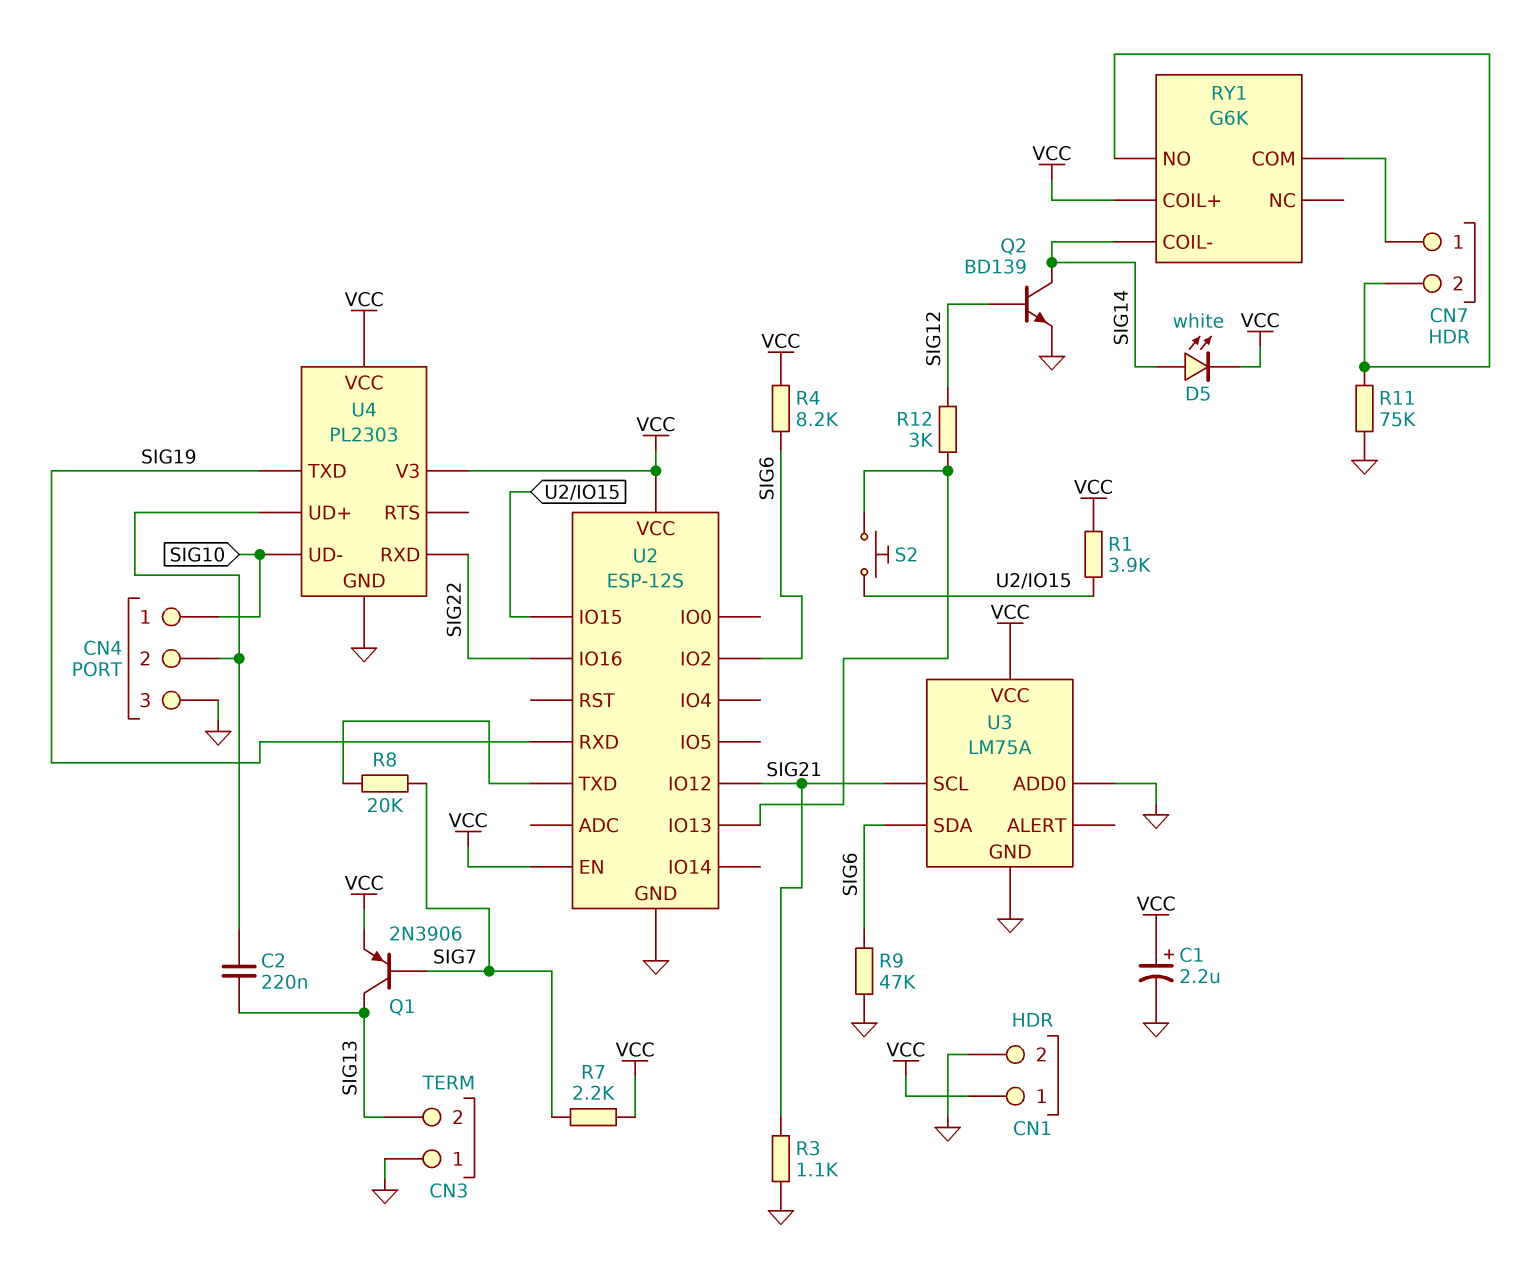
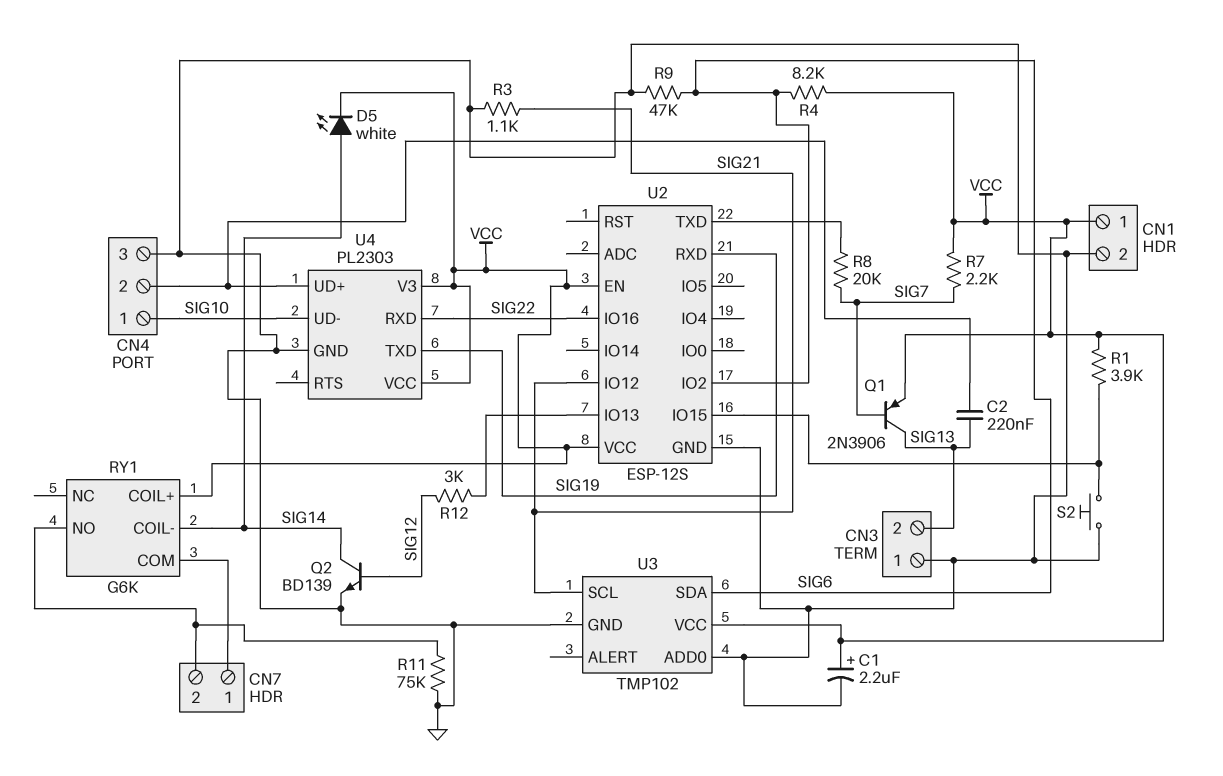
S2: button (U2/IO13, U2/IO15) -> button (GND, U2/IO15)
U3: LM75A -> TMP102

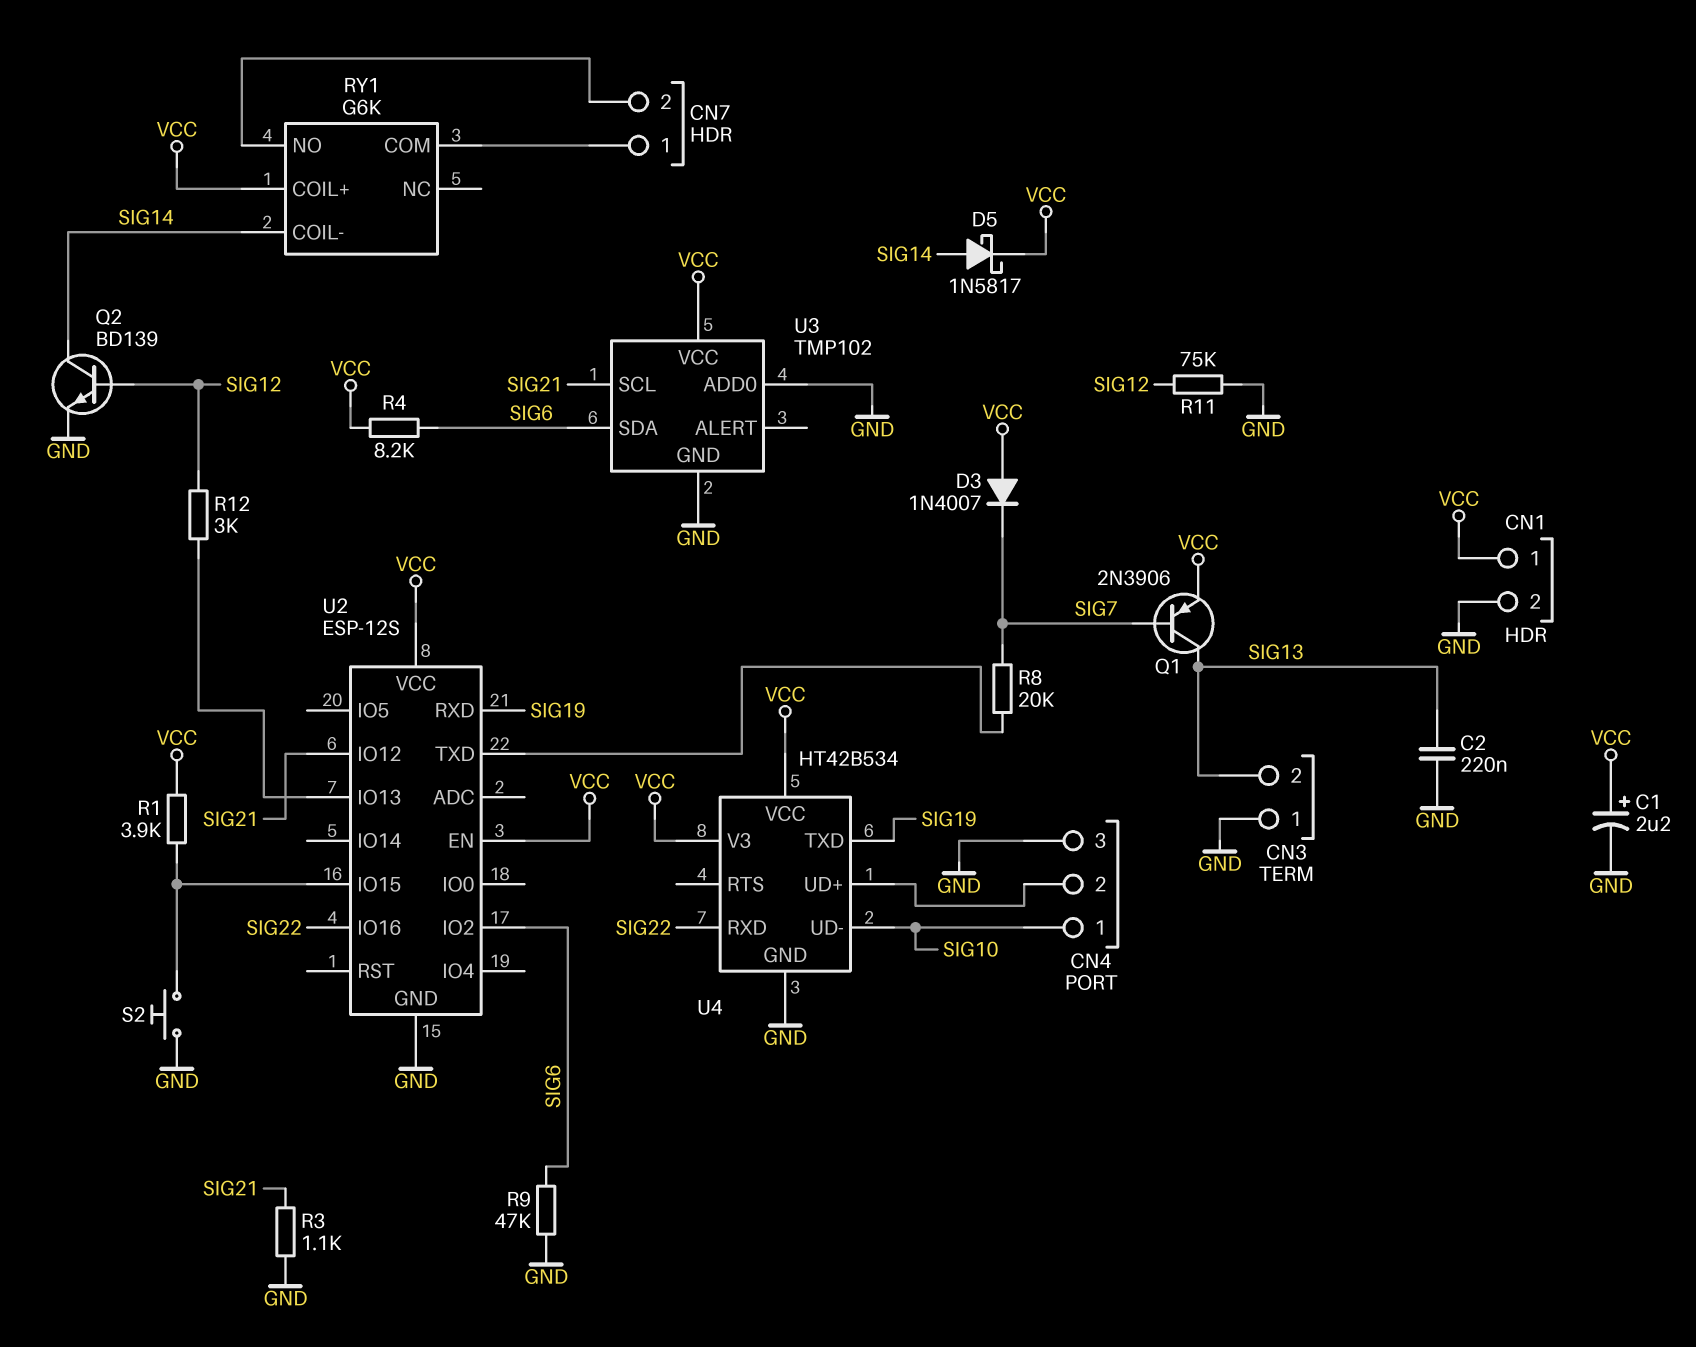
C2: 220nF (CN4/2, SIG13) -> 220nF (GND, SIG13)
D3: none -> diode 1N4007 (A VCC, K SIG7)
D5: LED white (A SIG14, K VCC) -> schottky 1N5817 (A SIG14, K VCC)
R7: 2.2k (SIG7, VCC) -> none
R11: 75k (CN7/2, GND) -> 75k (GND, SIG12)
U4: PL2303 -> HT42B534

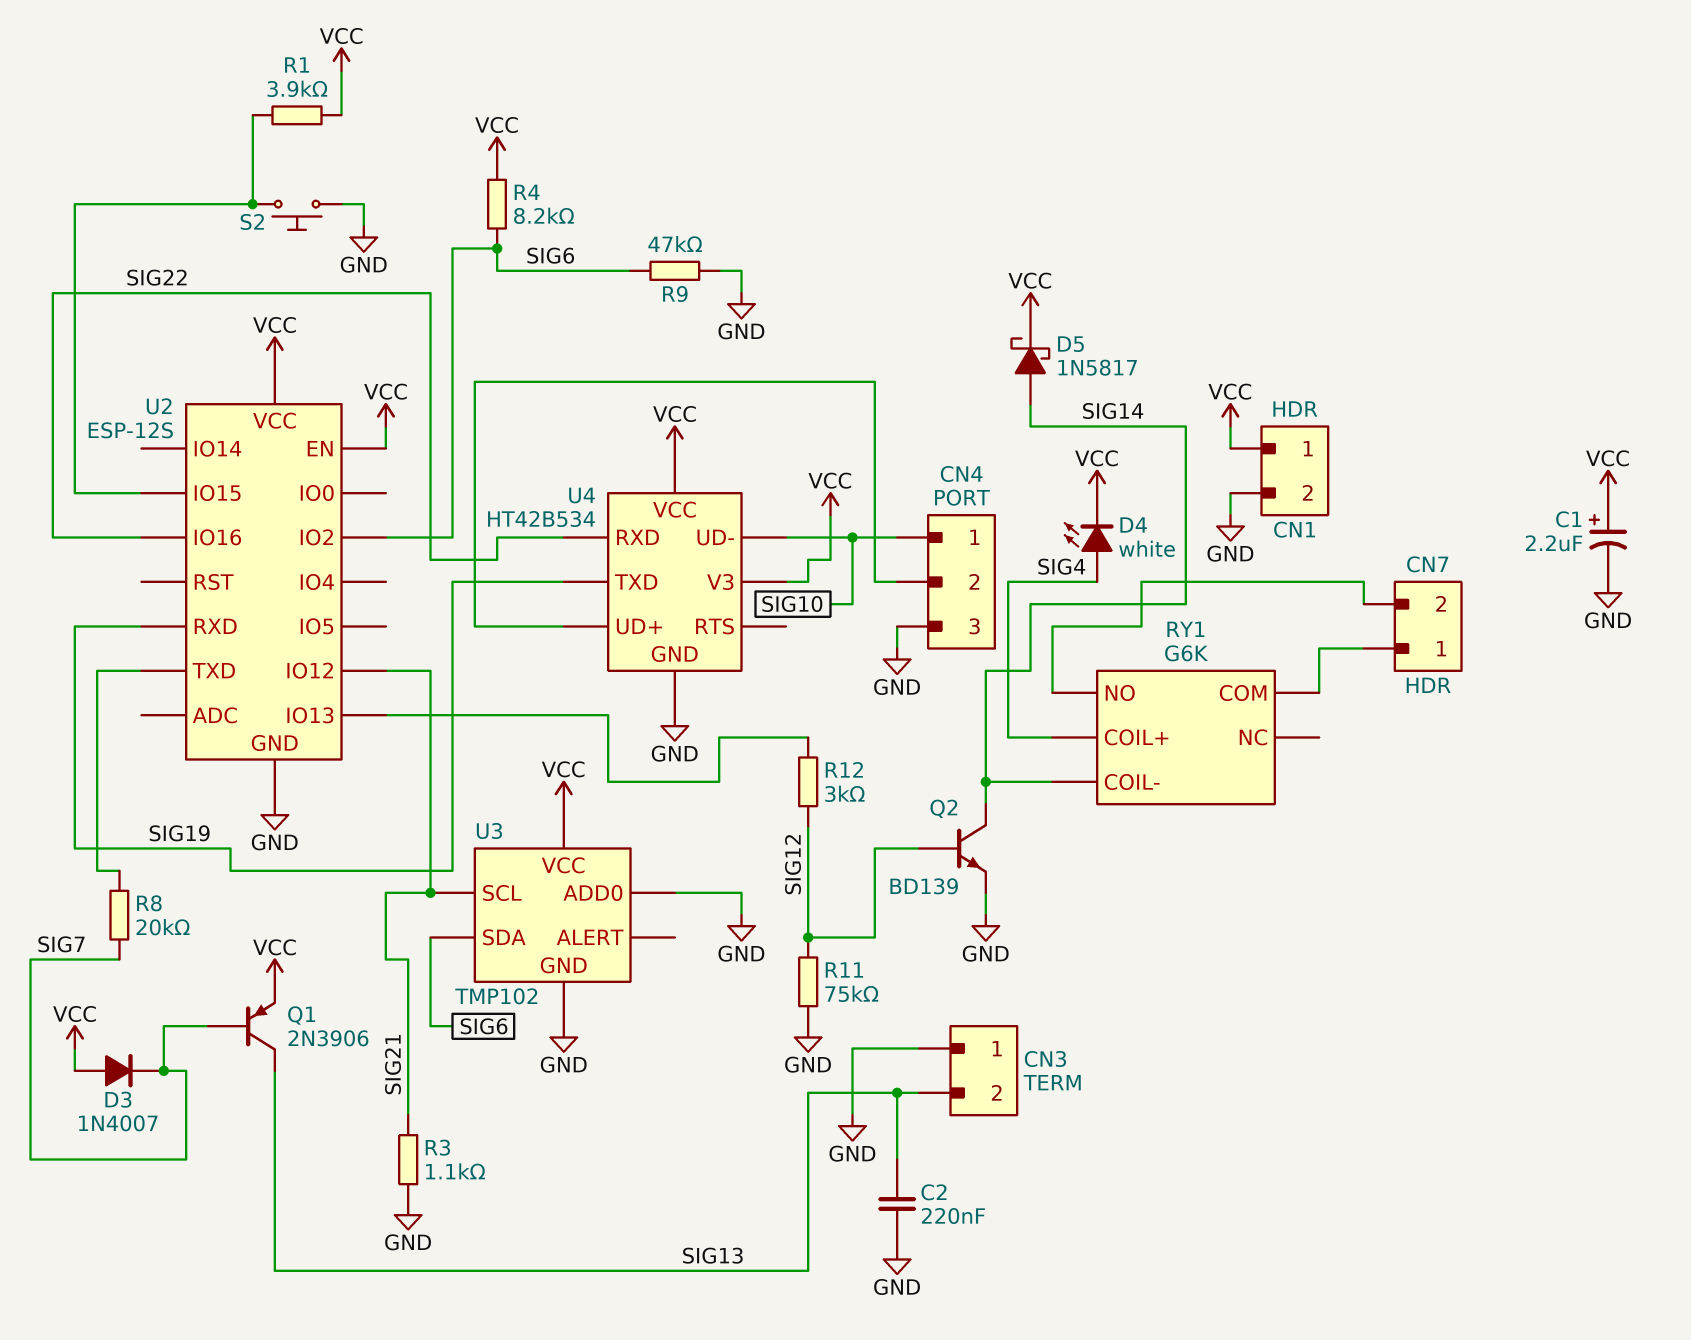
D4: none -> LED white (A SIG4, K VCC)
RY1 pin COIL+: VCC -> SIG4

